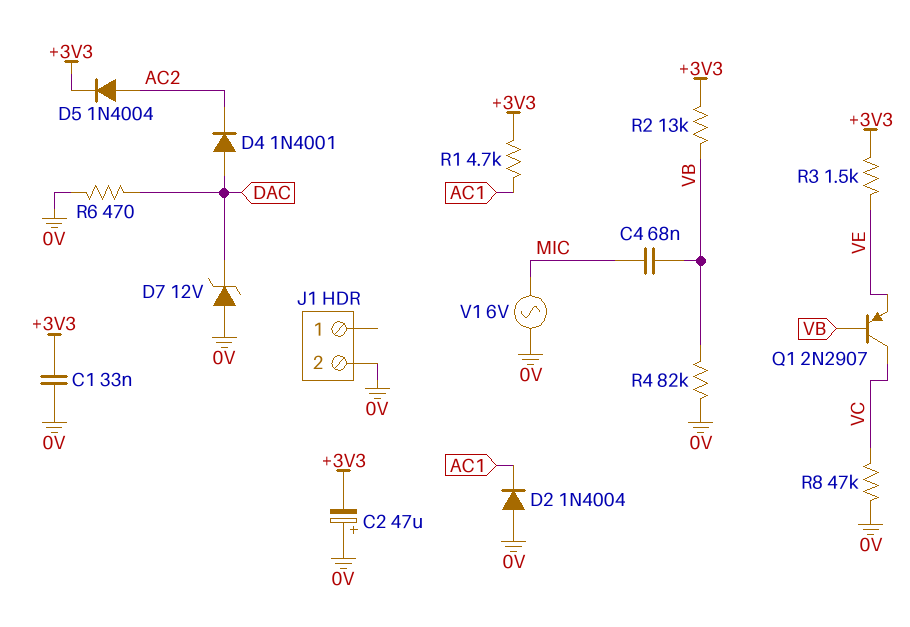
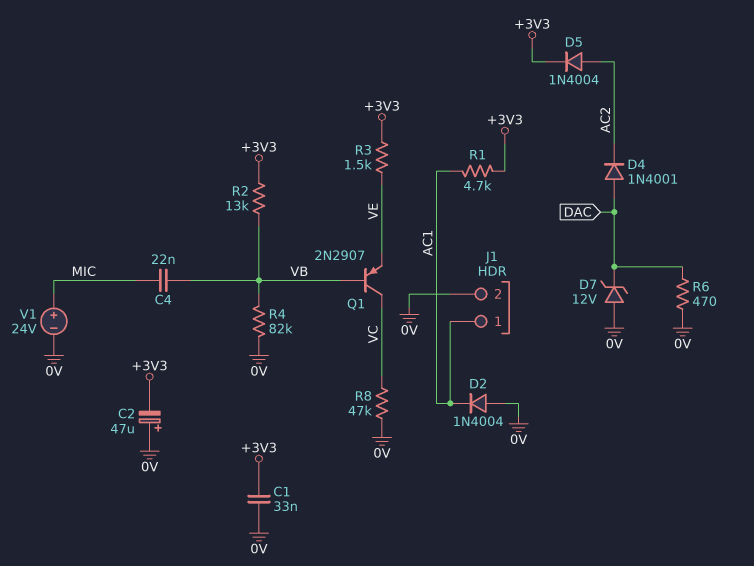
C4: 68nF (MIC, VB) -> 22nF (MIC, VB)
J1 pin 1: none -> AC1
V1: AC 6V (0V, MIC) -> 24V (plus MIC, minus 0V)

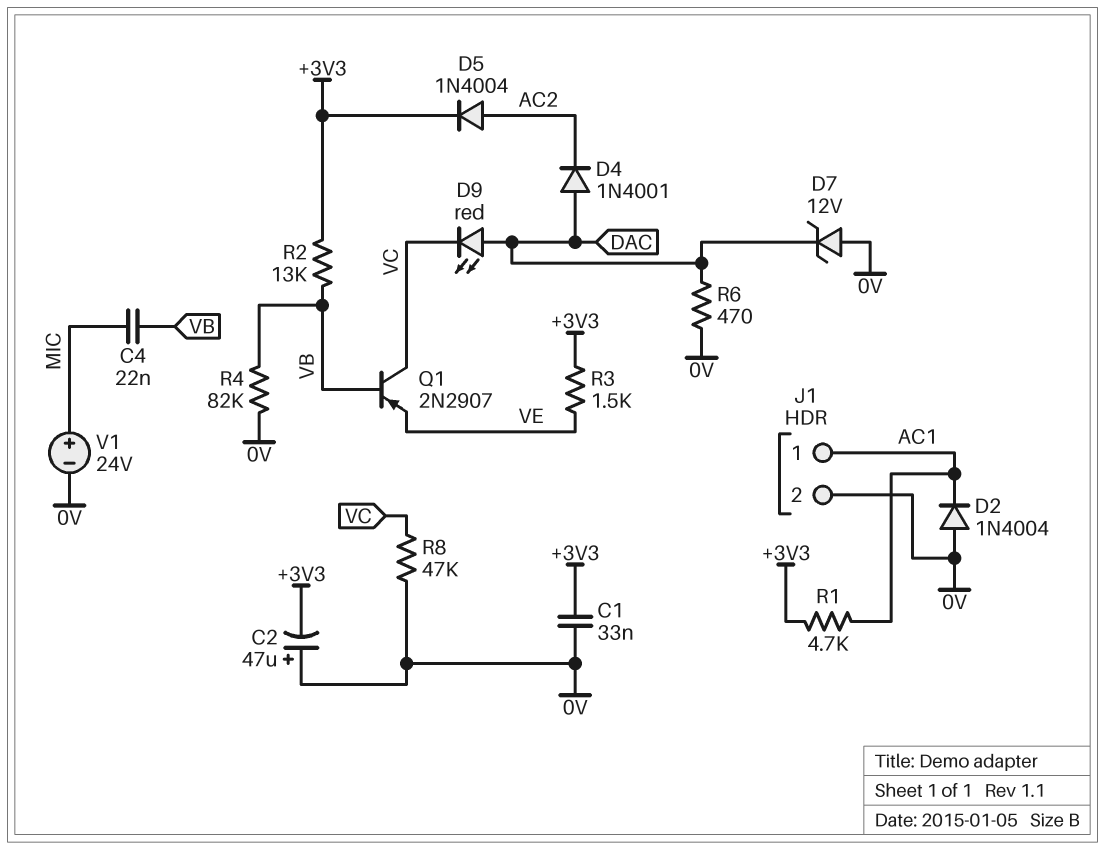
D9: none -> LED red (A DAC, K VC)

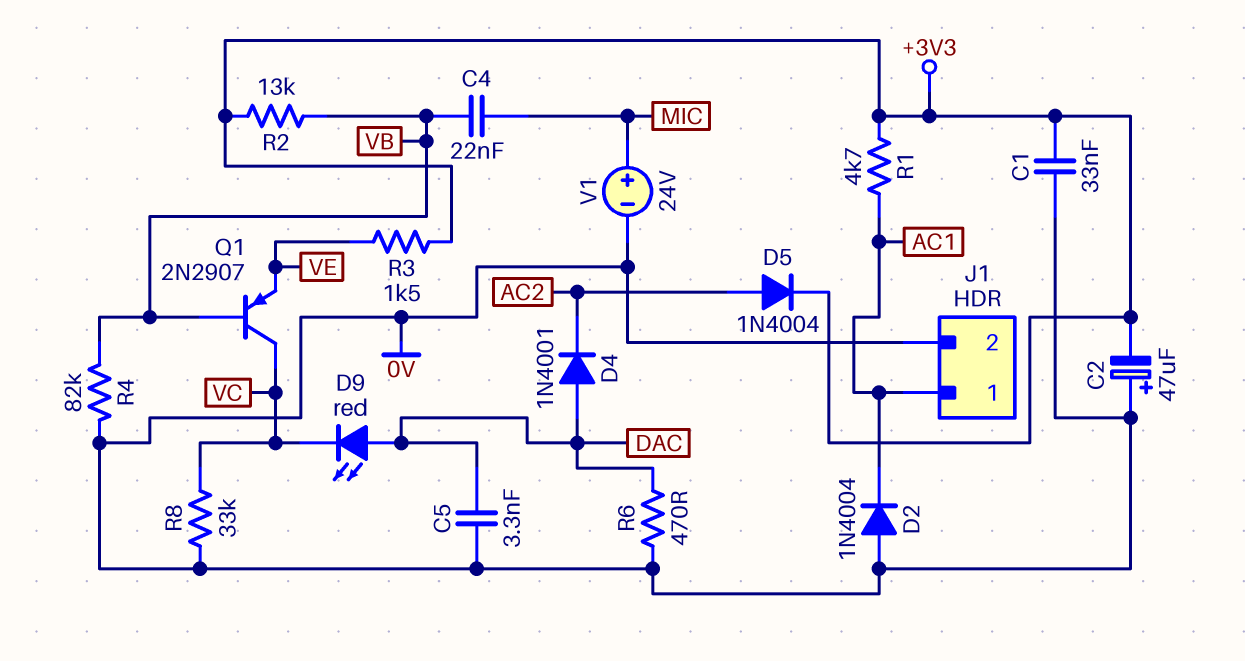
C5: none -> 3.3nF (0V, DAC)
D7: zener 12V (A 0V, K DAC) -> none
R8: 47k (0V, VC) -> 33k (0V, VC)

